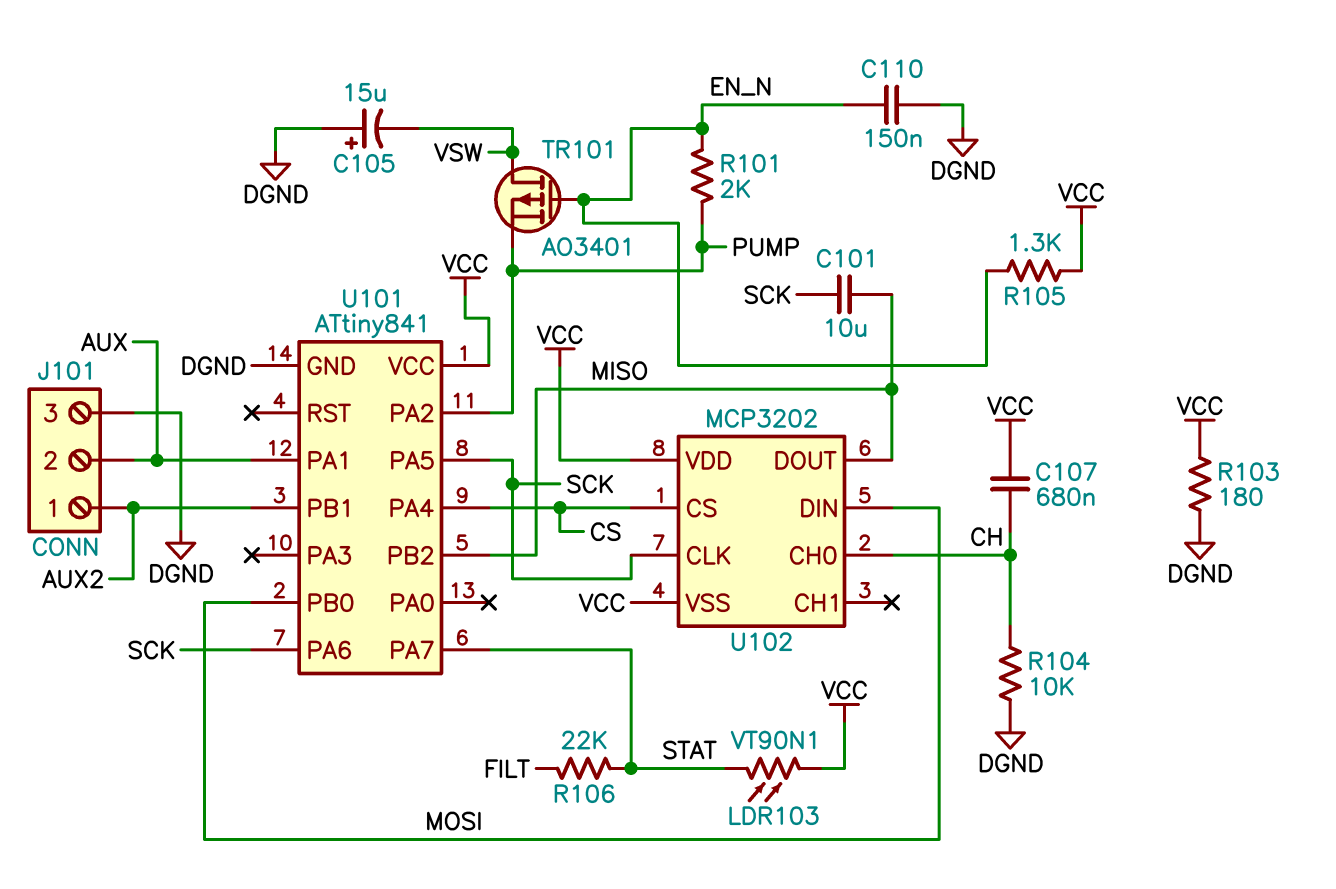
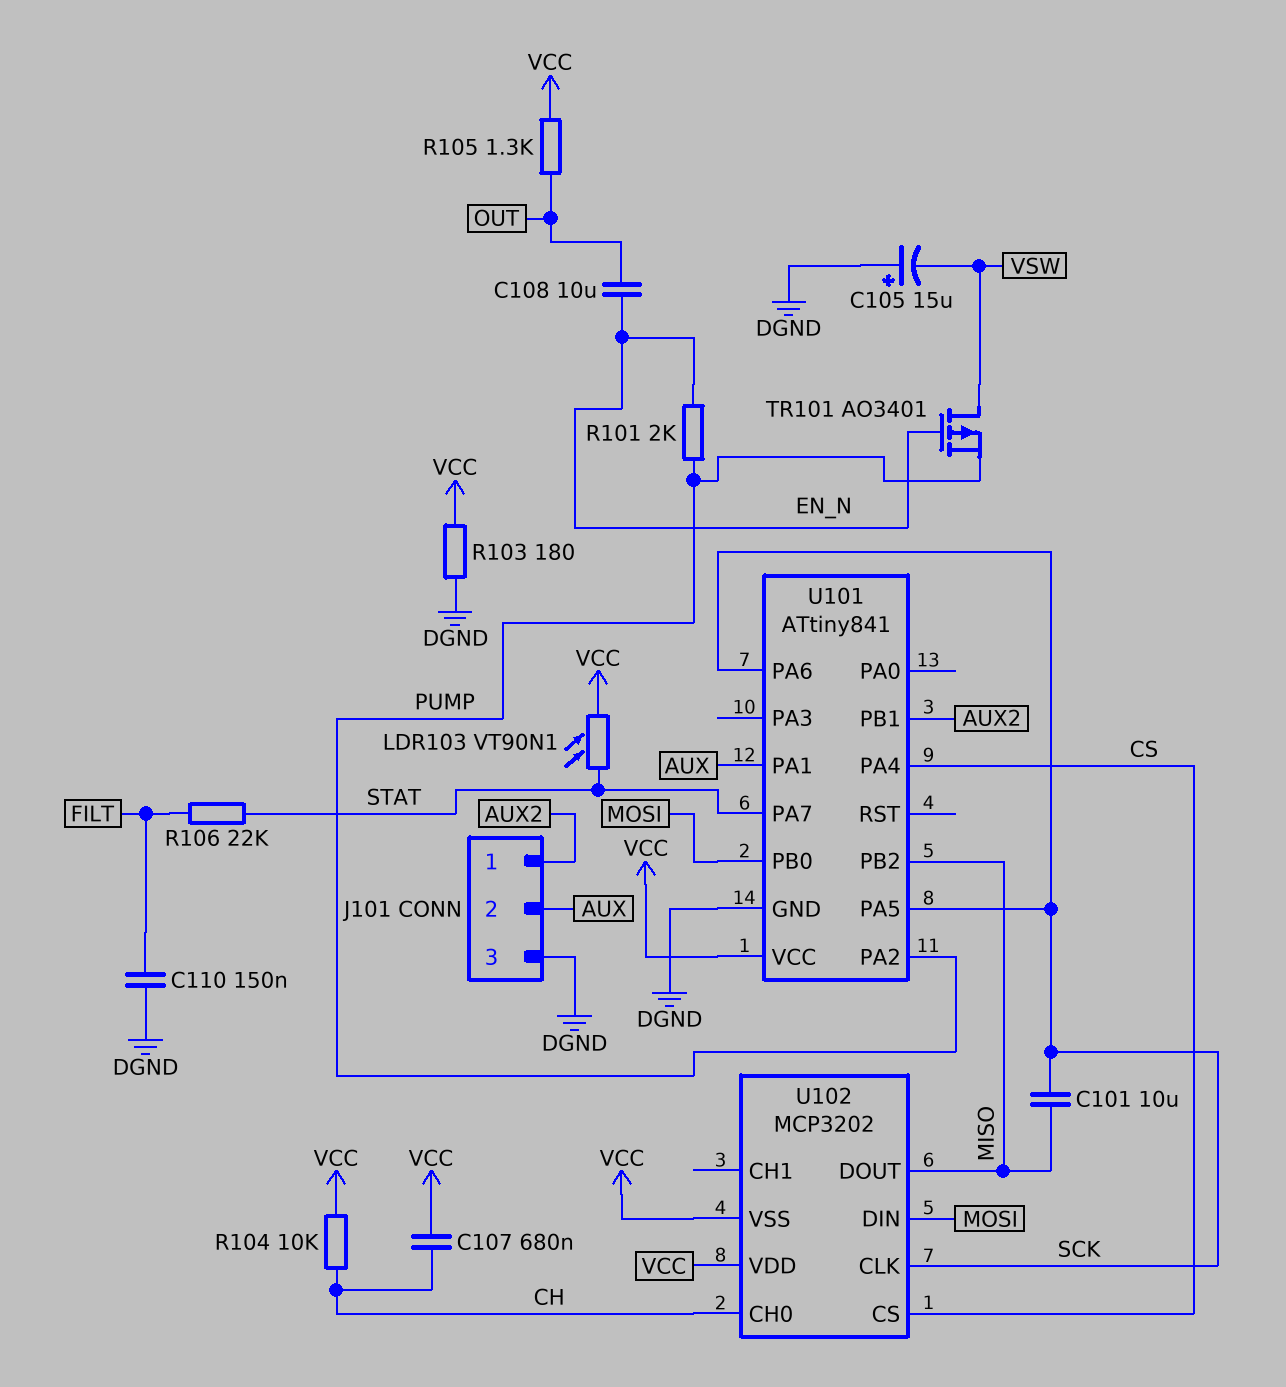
C108: none -> 10uF (EN_N, OUT)
C110: 150nF (DGND, EN_N) -> 150nF (DGND, FILT)
R104: 10k (CH, DGND) -> 10k (CH, VCC)
R105: 1.3k (EN_N, VCC) -> 1.3k (OUT, VCC)

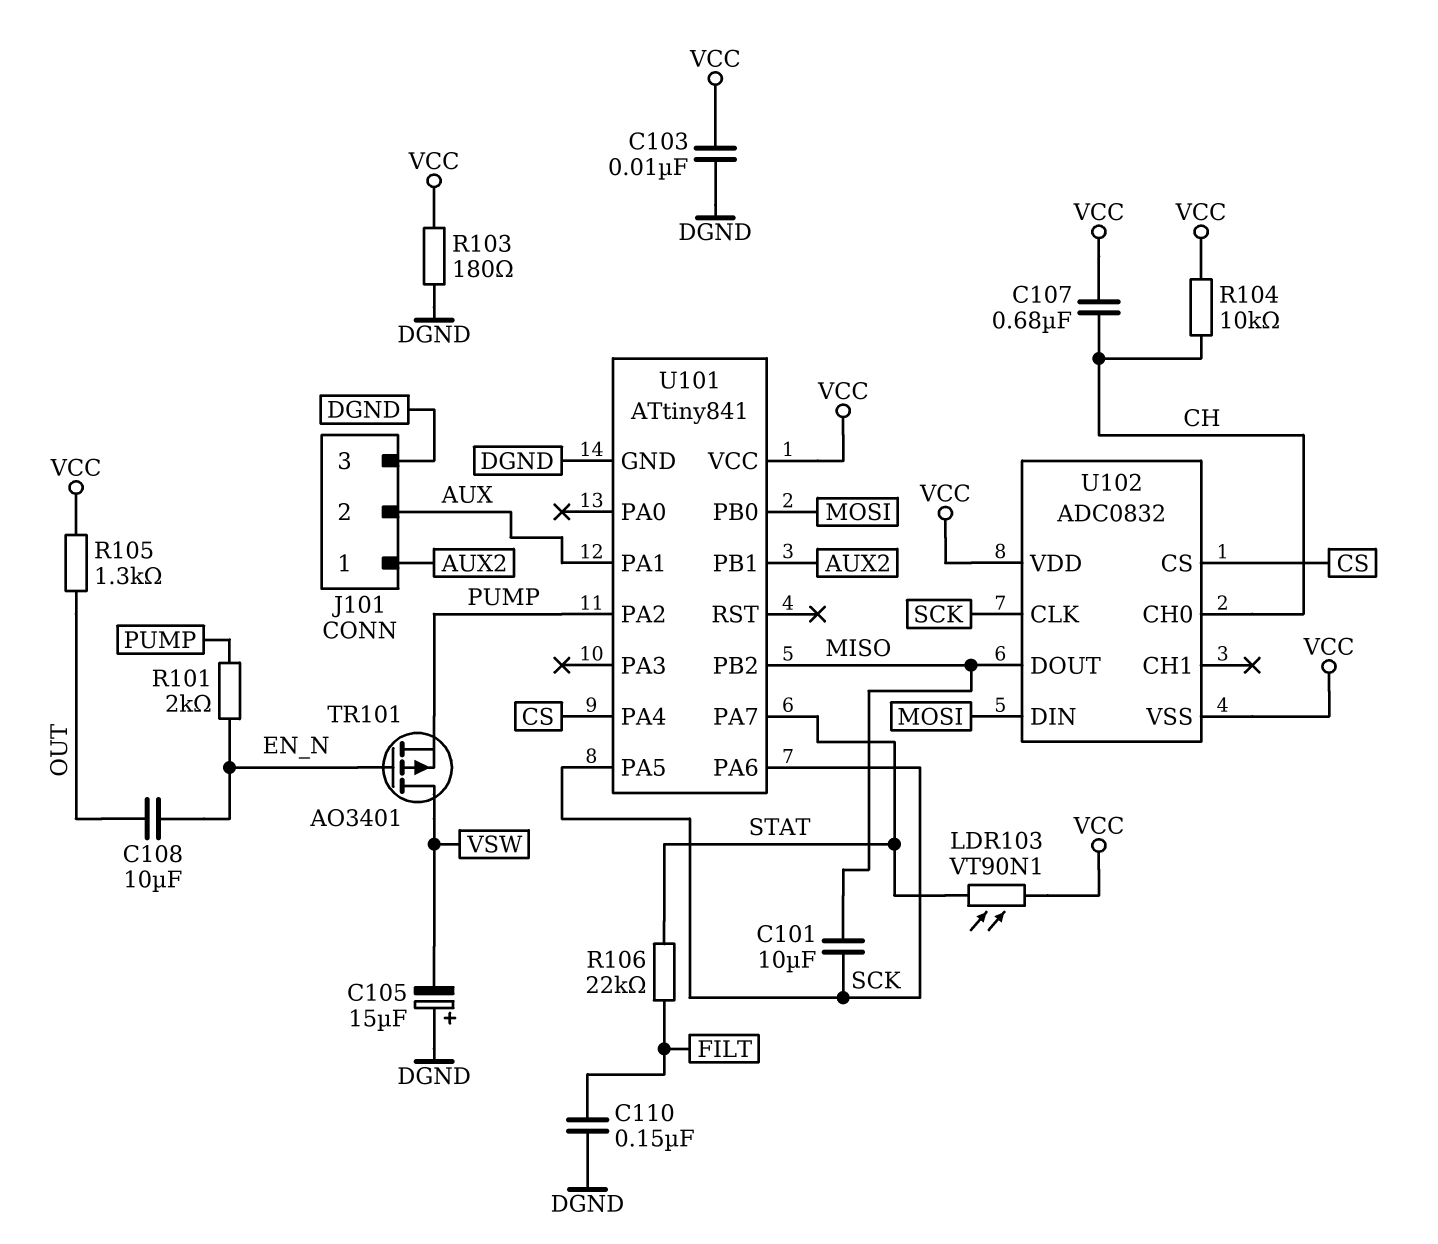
C103: none -> 10nF (DGND, VCC)
U102: MCP3202 -> ADC0832

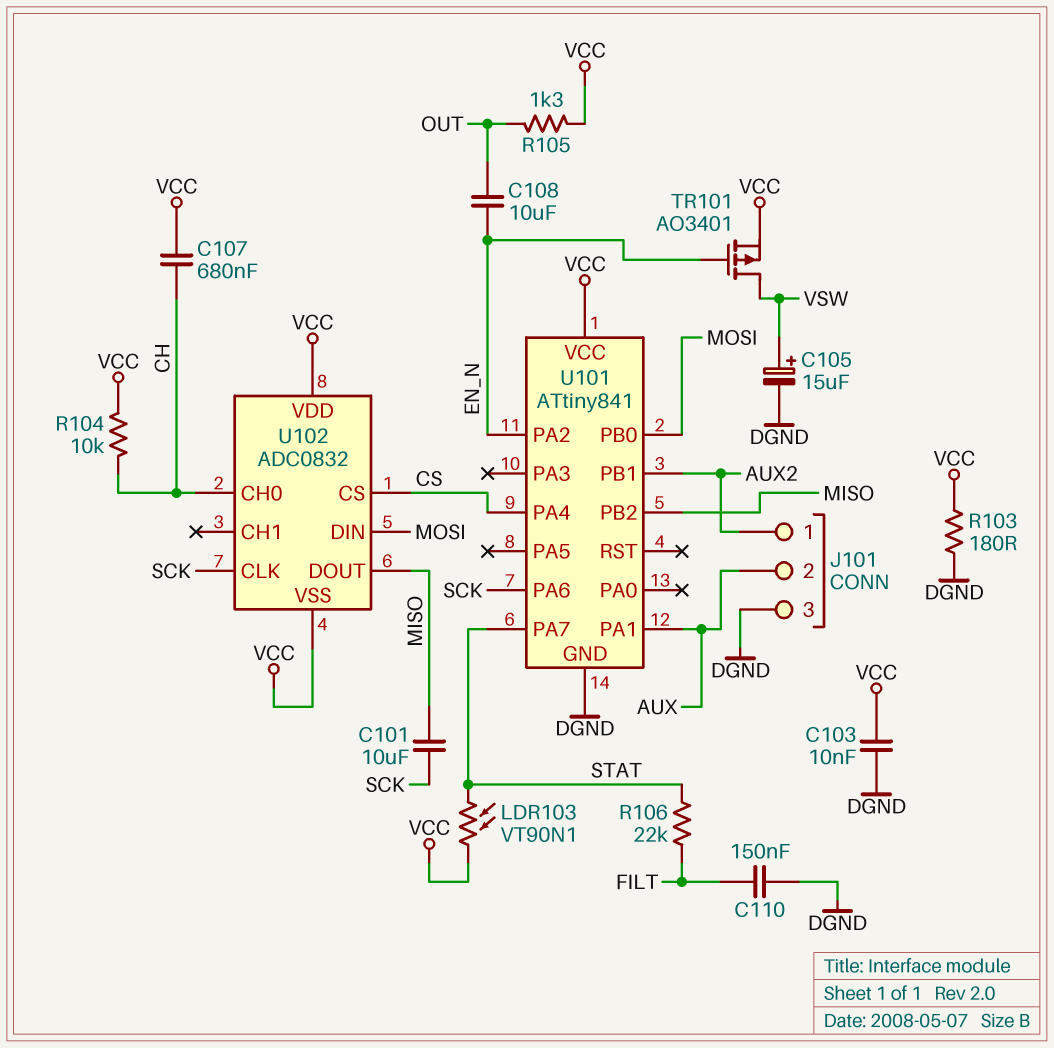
C105: 15uF (plus DGND, minus VSW) -> 15uF (plus VSW, minus DGND)
R101: 2k (EN_N, PUMP) -> none
TR101: PMOS AO3401 (G EN_N, D VSW, S PUMP) -> PMOS AO3401 (G EN_N, D VSW, S VCC)
U101 pin PA2: PUMP -> EN_N
U101 pin PA5: SCK -> none

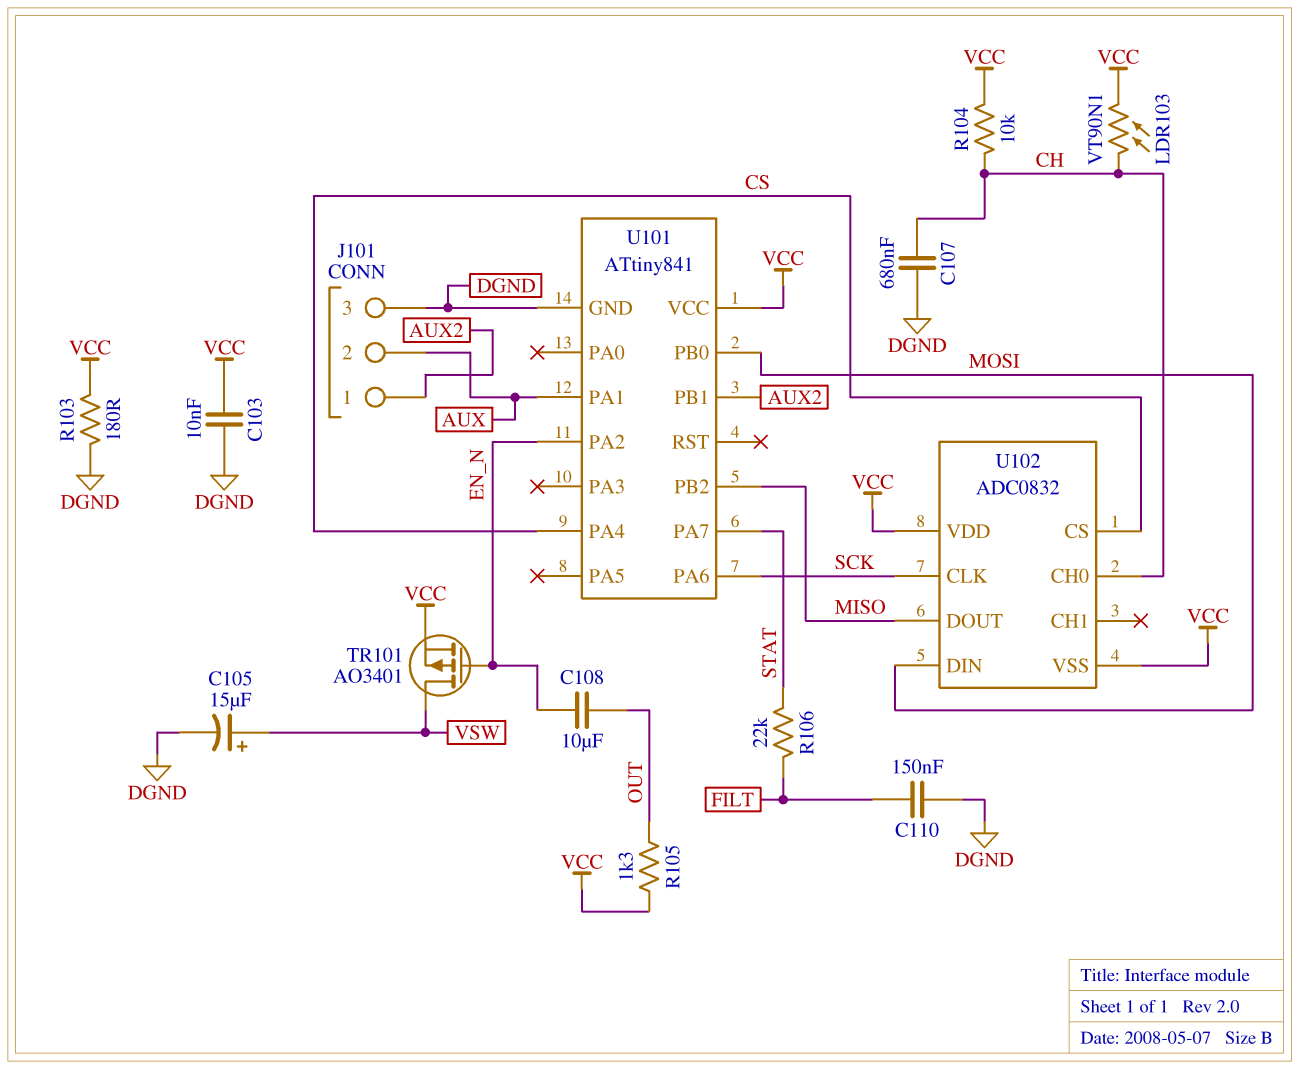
C101: 10uF (MISO, SCK) -> none
C107: 680nF (CH, VCC) -> 680nF (CH, DGND)
LDR103: VT90N1 (STAT, VCC) -> VT90N1 (CH, VCC)

